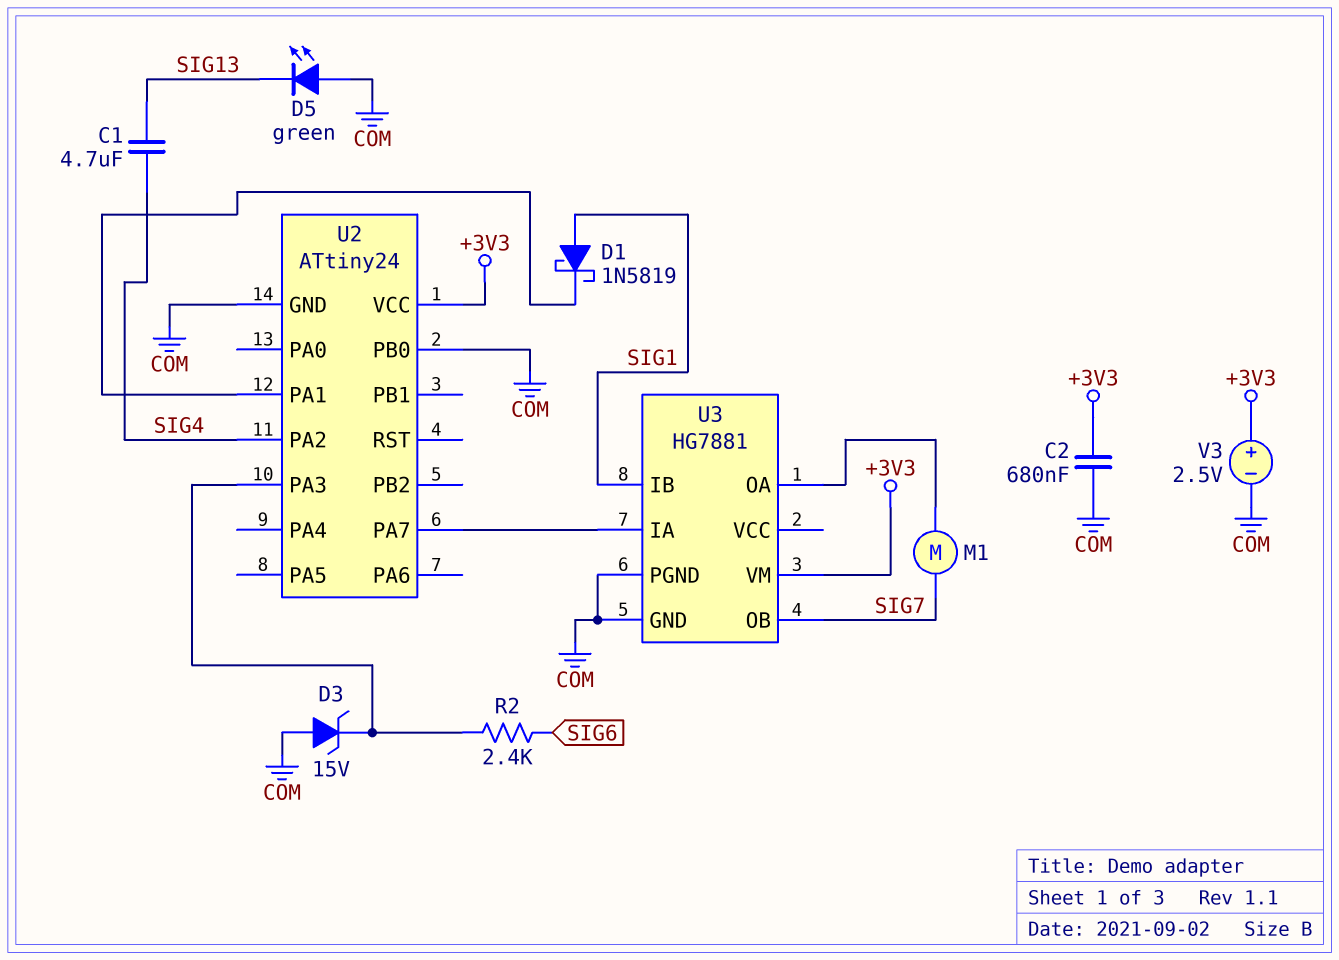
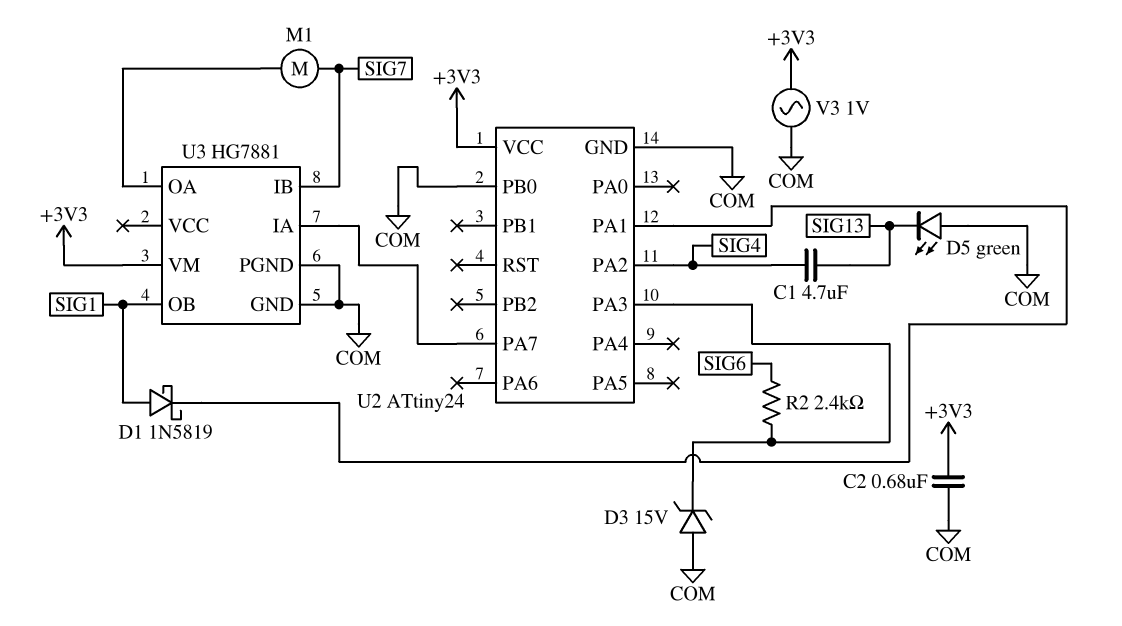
U3 pin IB: SIG1 -> SIG7
U3 pin OB: SIG7 -> SIG1
V3: 2.5V (plus +3V3, minus COM) -> AC 1V (+3V3, COM)

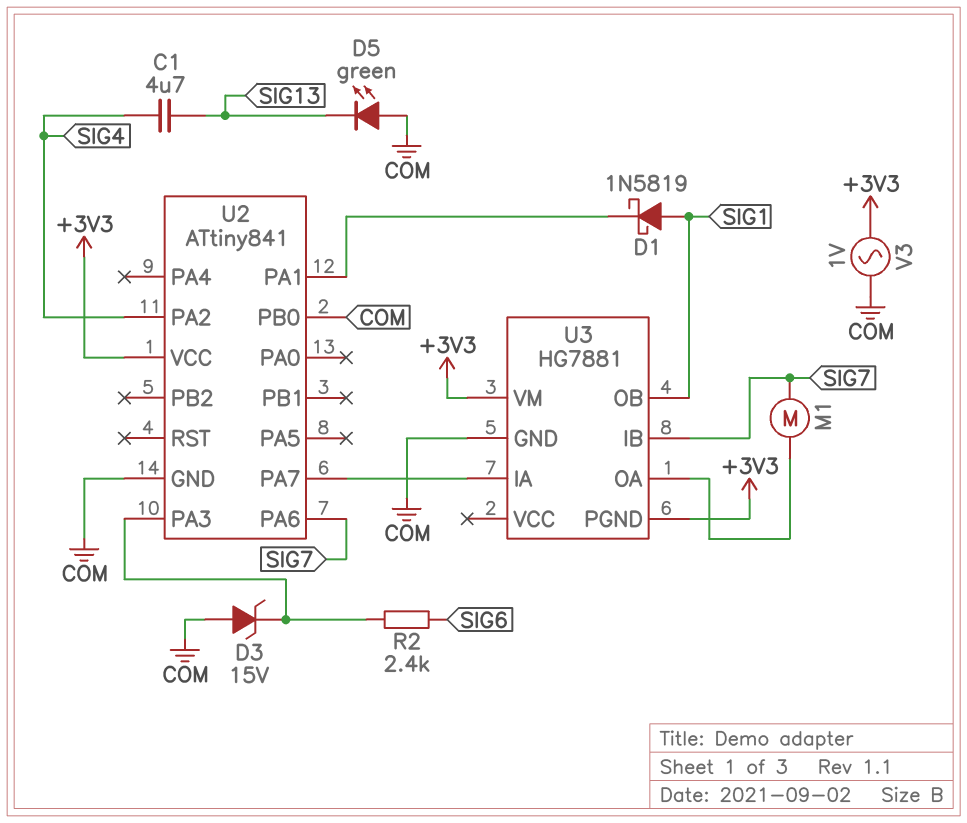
C2: 680nF (+3V3, COM) -> none
U2: ATtiny24 -> ATtiny841
U2 pin PA6: none -> SIG7
U3 pin PGND: COM -> +3V3

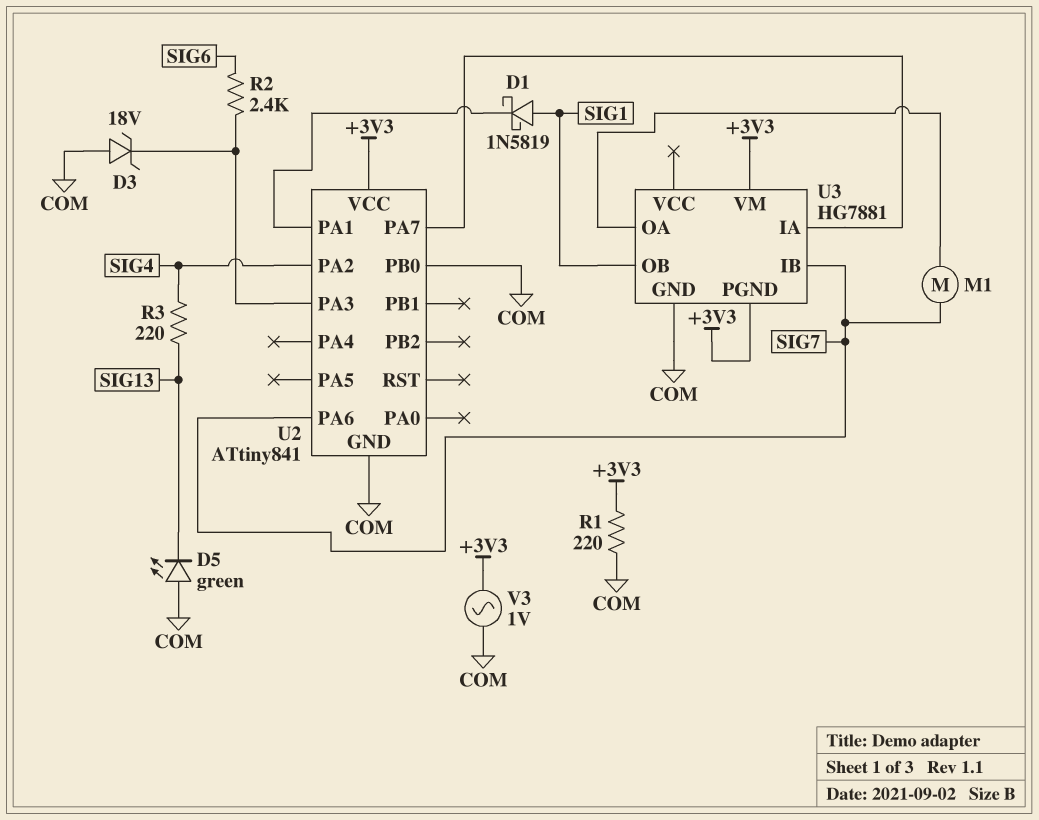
C1: 4.7uF (SIG4, SIG13) -> none
D3: zener 15V (A COM, K U2/PA3) -> zener 18V (A COM, K U2/PA3)
R1: none -> 220 (+3V3, COM)
R3: none -> 220 (SIG4, SIG13)

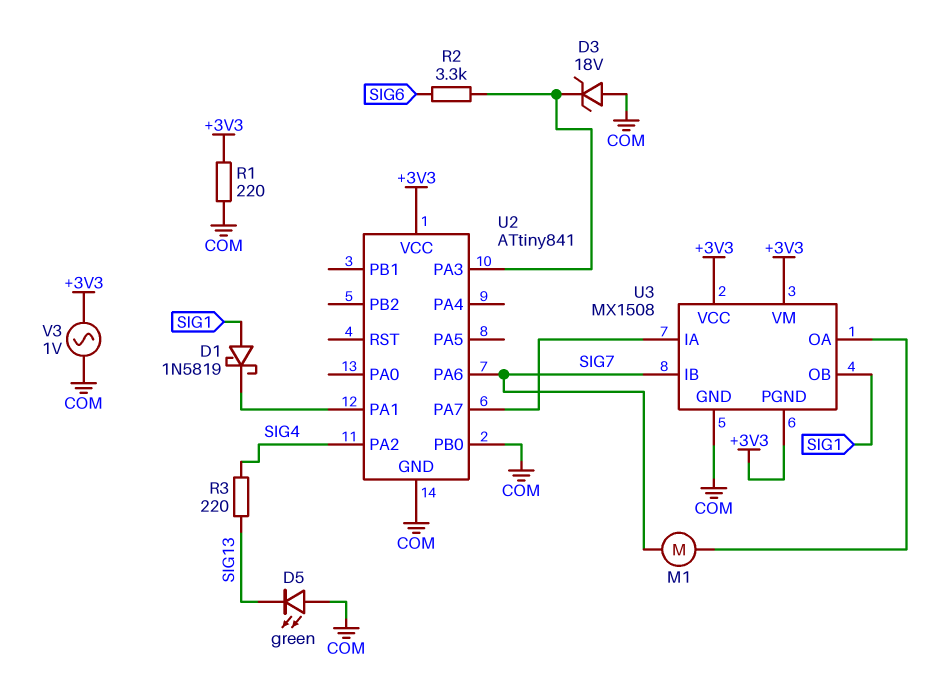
R2: 2.4k (SIG6, U2/PA3) -> 3.3k (SIG6, U2/PA3)
U3: HG7881 -> MX1508
U3 pin VCC: none -> +3V3

